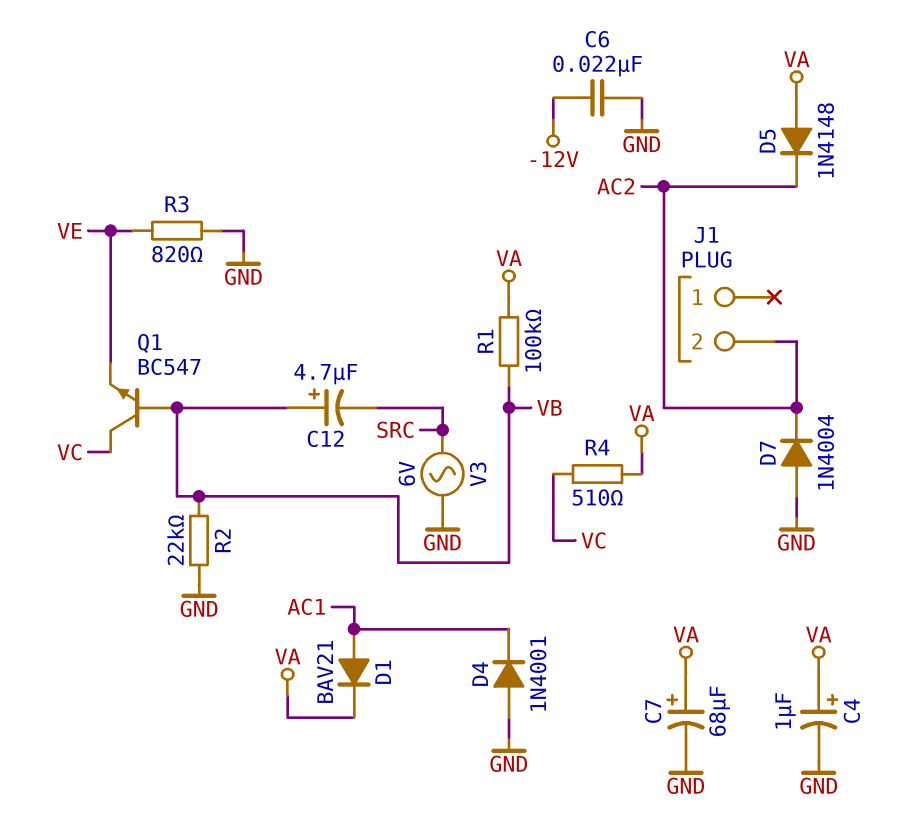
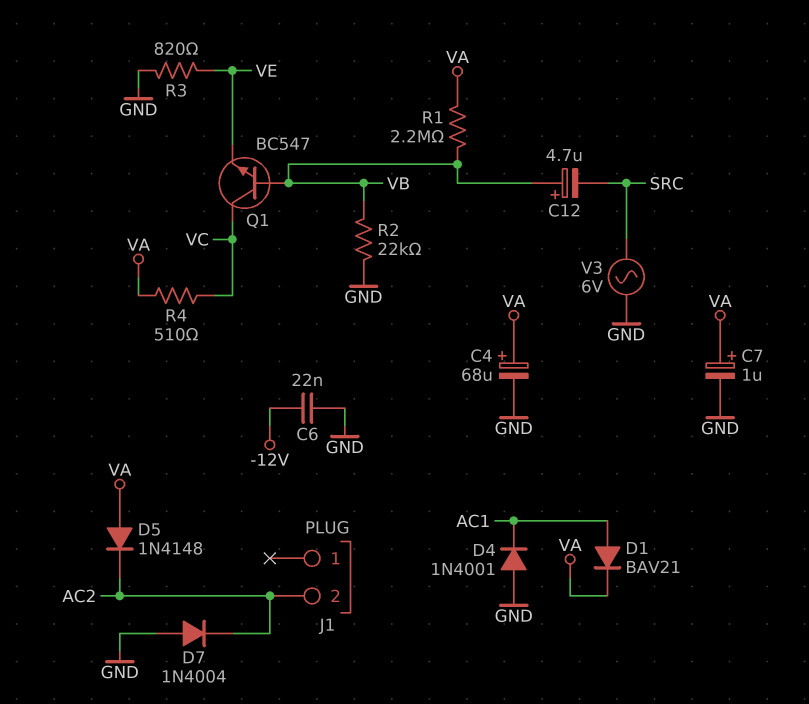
C4: 1uF (plus VA, minus GND) -> 68uF (plus VA, minus GND)
C7: 68uF (plus VA, minus GND) -> 1uF (plus VA, minus GND)
R1: 100k (VA, VB) -> 2.2M (VA, VB)

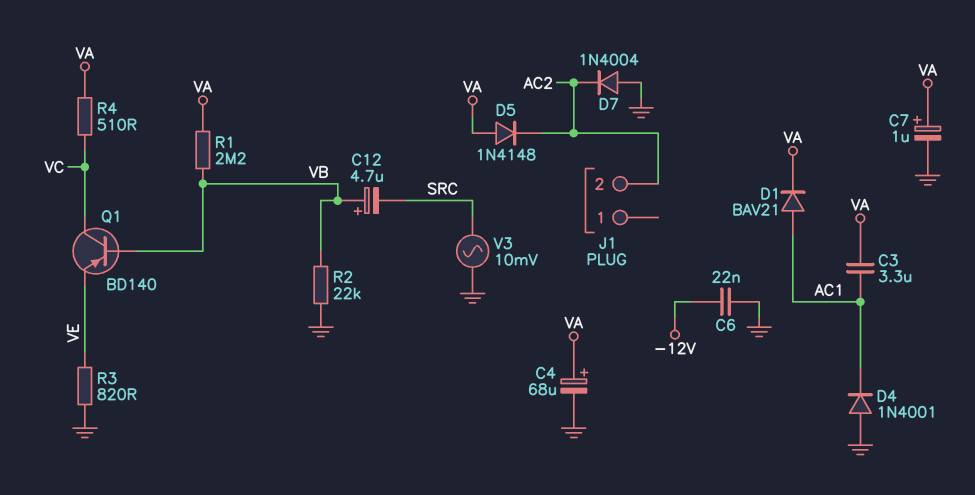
C3: none -> 3.3uF (AC1, VA)
Q1: NPN BC547 (B VB, C VC, E VE) -> PNP BD140 (B VB, C VC, E VE)
V3: AC 6V (GND, SRC) -> AC 10mV (GND, SRC)

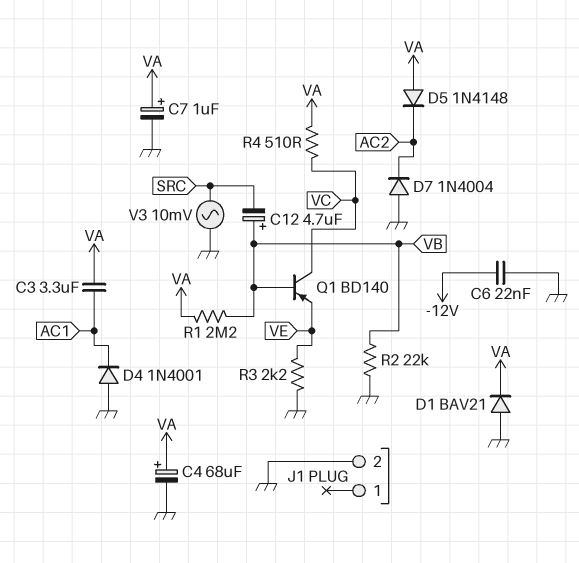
D1: diode BAV21 (A AC1, K VA) -> diode BAV21 (A GND, K VA)
J1 pin 2: AC2 -> GND
R3: 820 (GND, VE) -> 2.2k (GND, VE)

